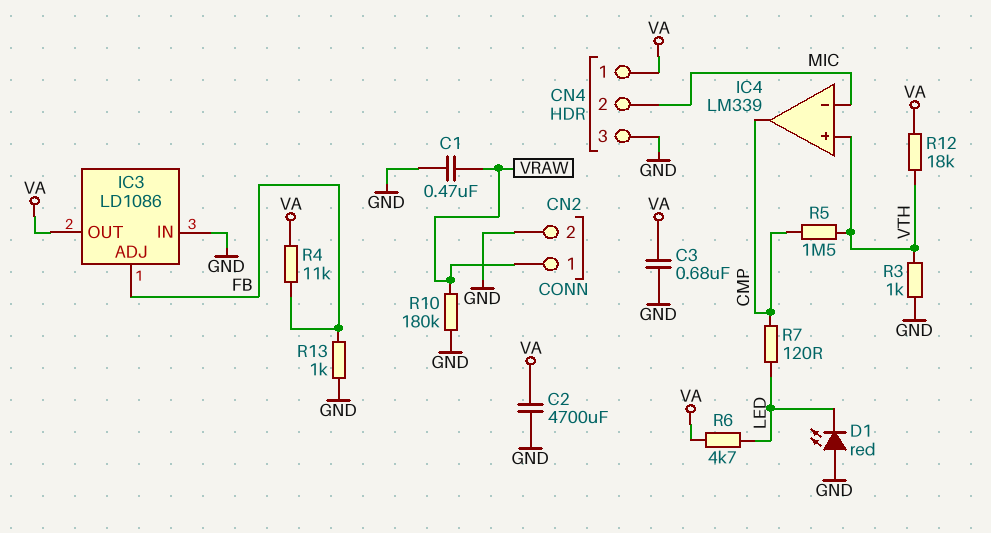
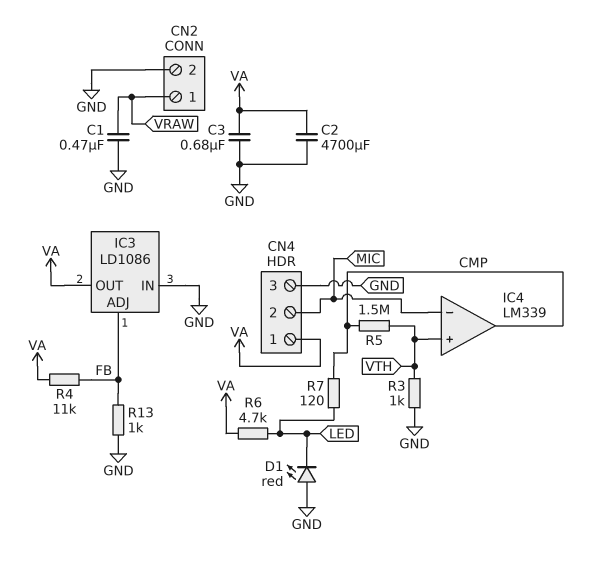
R10: 180k (GND, VRAW) -> none
R12: 18k (VA, VTH) -> none

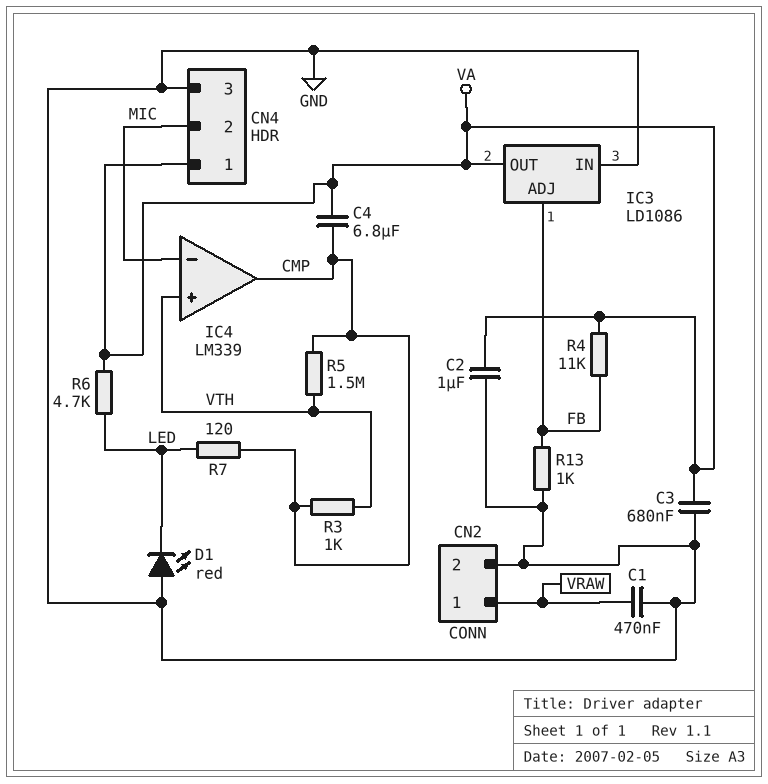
C2: 4700uF (GND, VA) -> 1uF (GND, VA)
C4: none -> 6.8uF (CMP, VA)
R3: 1k (GND, VTH) -> 1k (CMP, VTH)

